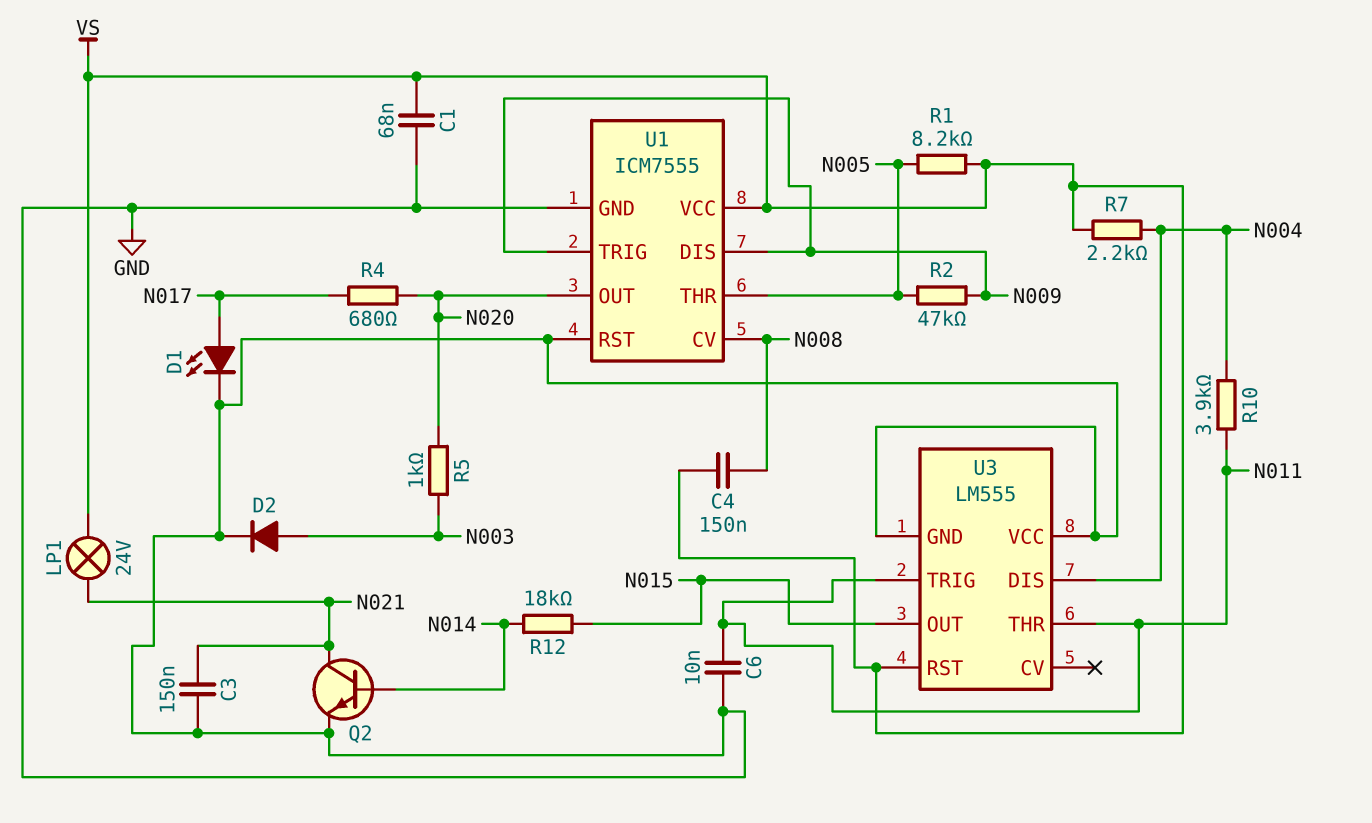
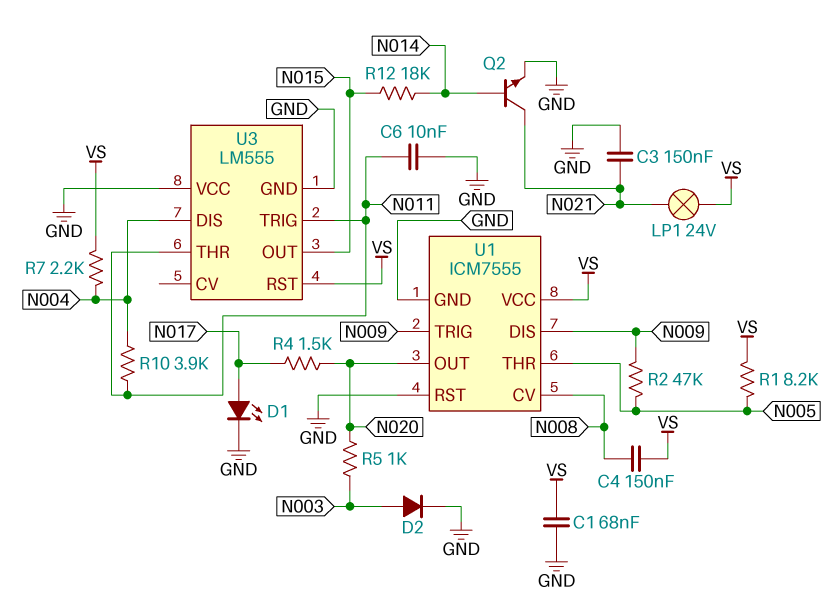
R4: 680 (N017, N020) -> 1.5k (N017, N020)

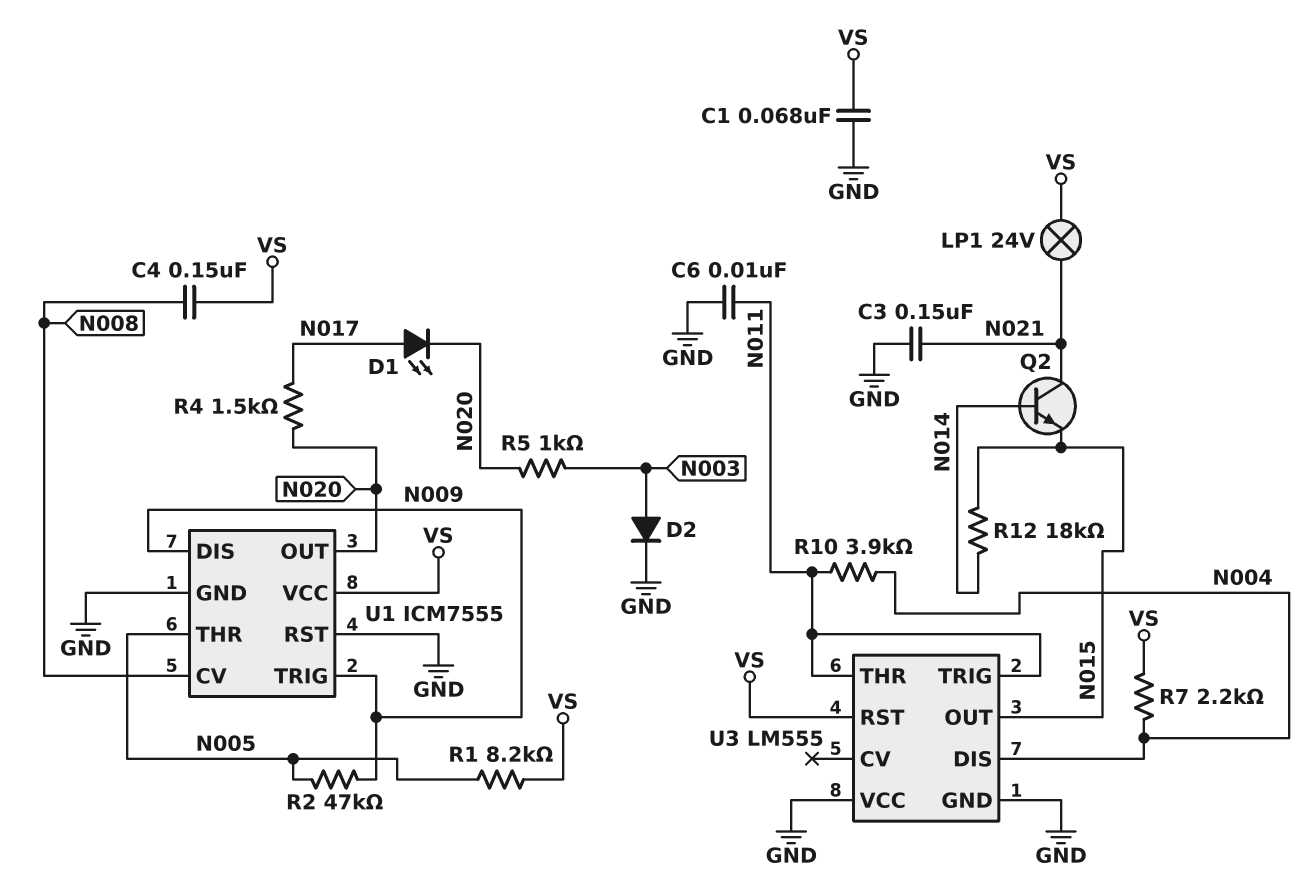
D1: LED (A N017, K GND) -> LED (A N017, K N020)
Q2: NPN (B N014, C N021, E GND) -> NPN (B N014, C N021, E N015)

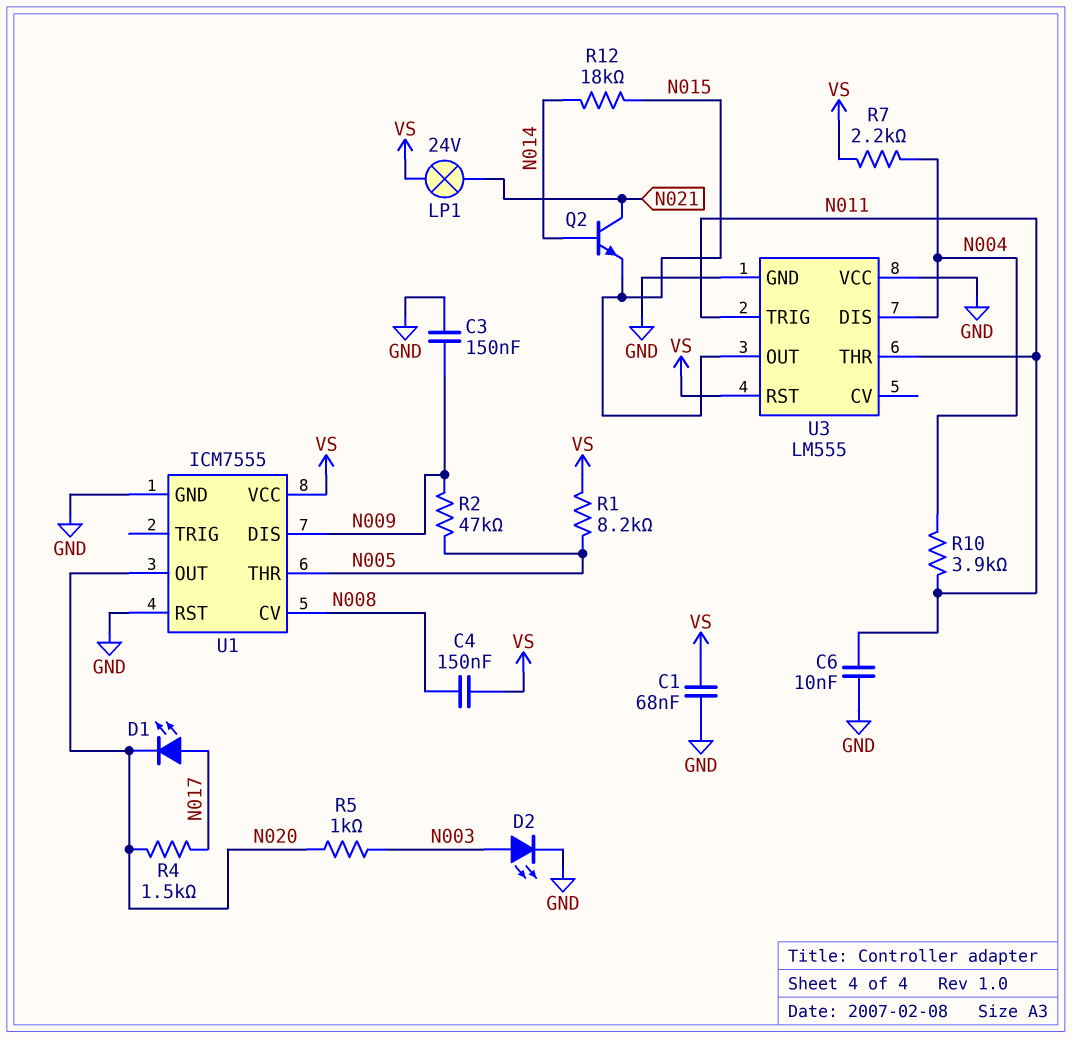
C3: 150nF (GND, N021) -> 150nF (GND, N009)
D2: diode (A N003, K GND) -> LED (A N003, K GND)
U1 pin TRIG: N009 -> none

